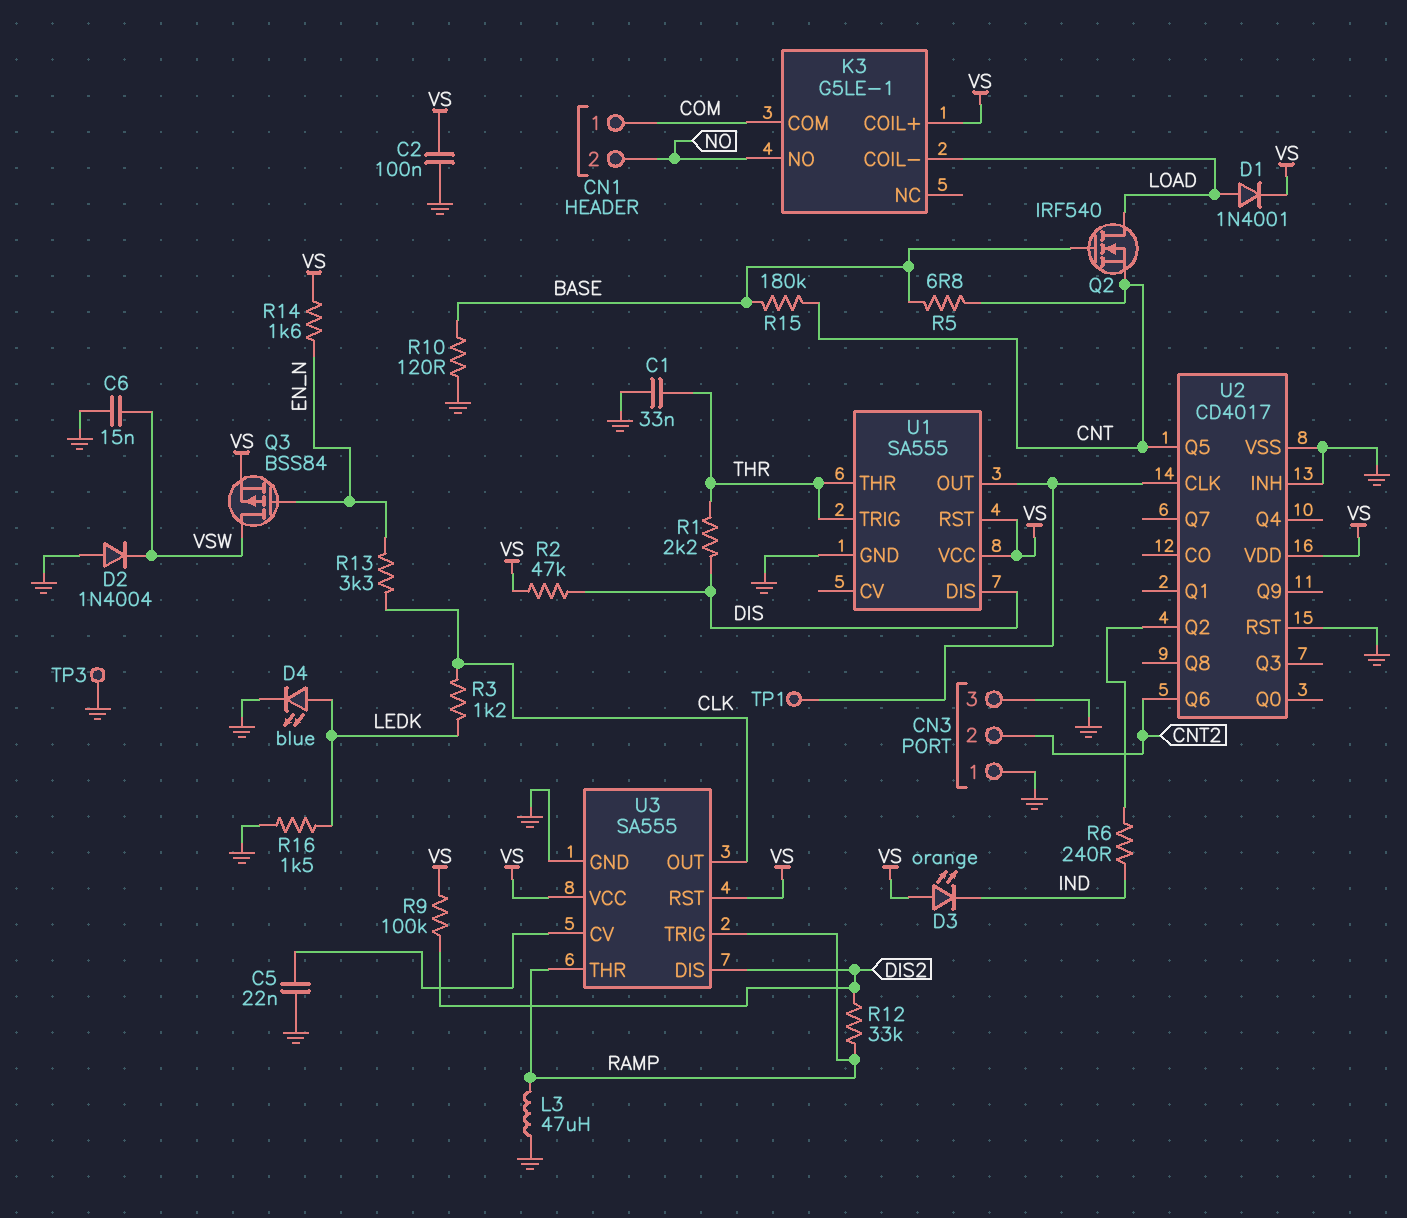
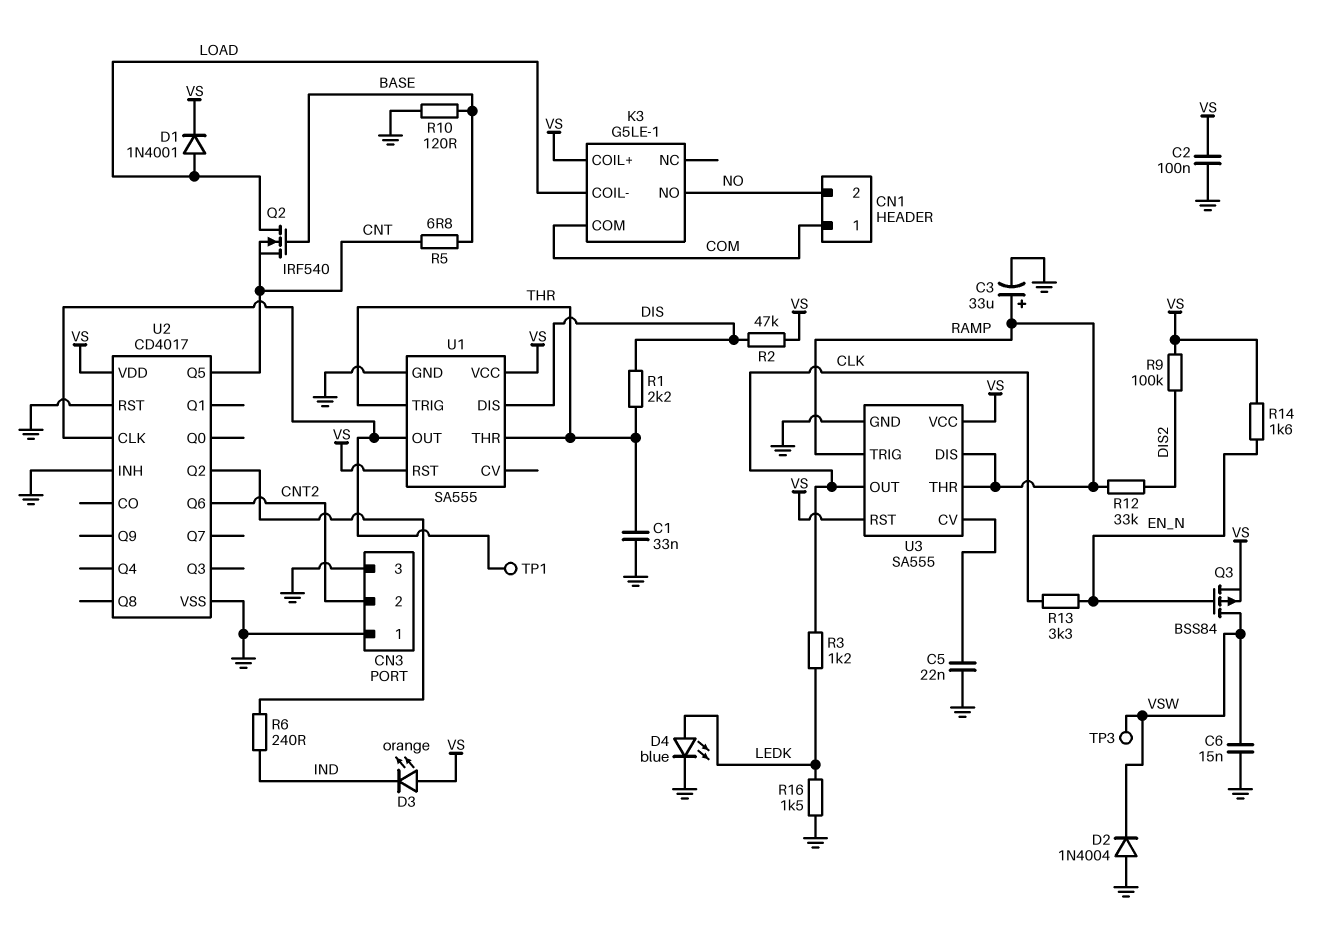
C3: none -> 33uF (plus RAMP, minus GND)
L3: 47uH (GND, RAMP) -> none
R15: 180k (BASE, CNT) -> none
TP3: test point (GND) -> test point (VSW)
U3 pin DIS: DIS2 -> RAMP

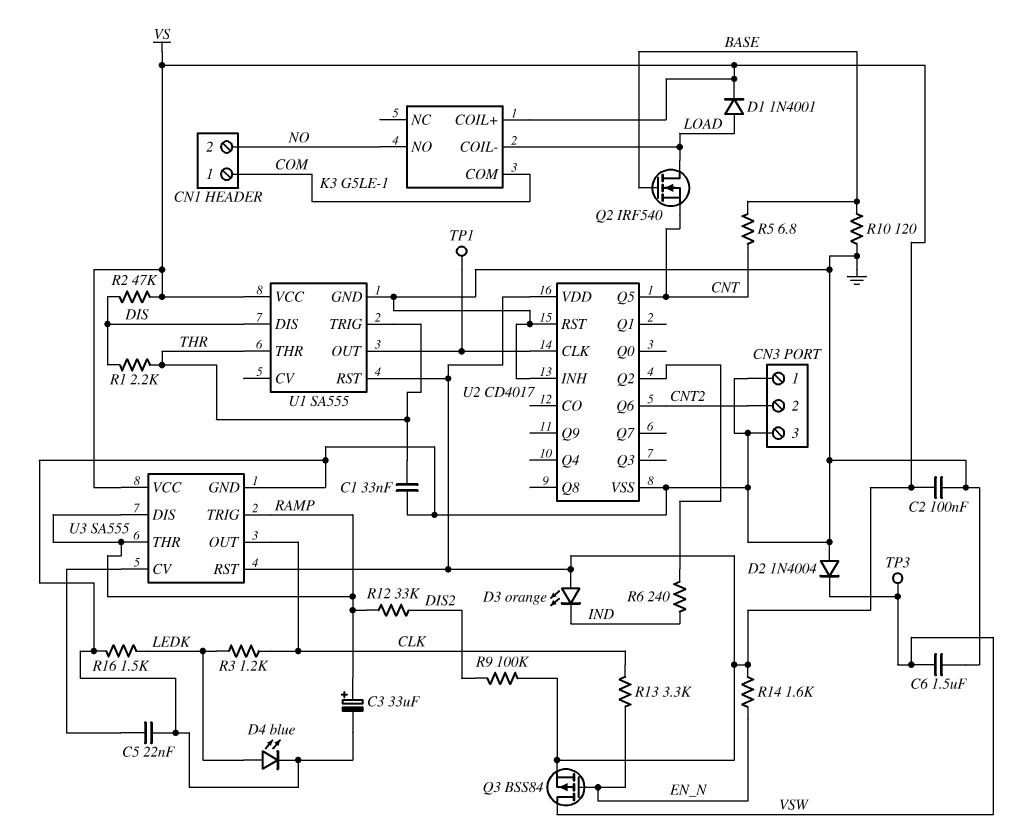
C6: 15nF (GND, VSW) -> 1.5uF (GND, VSW)

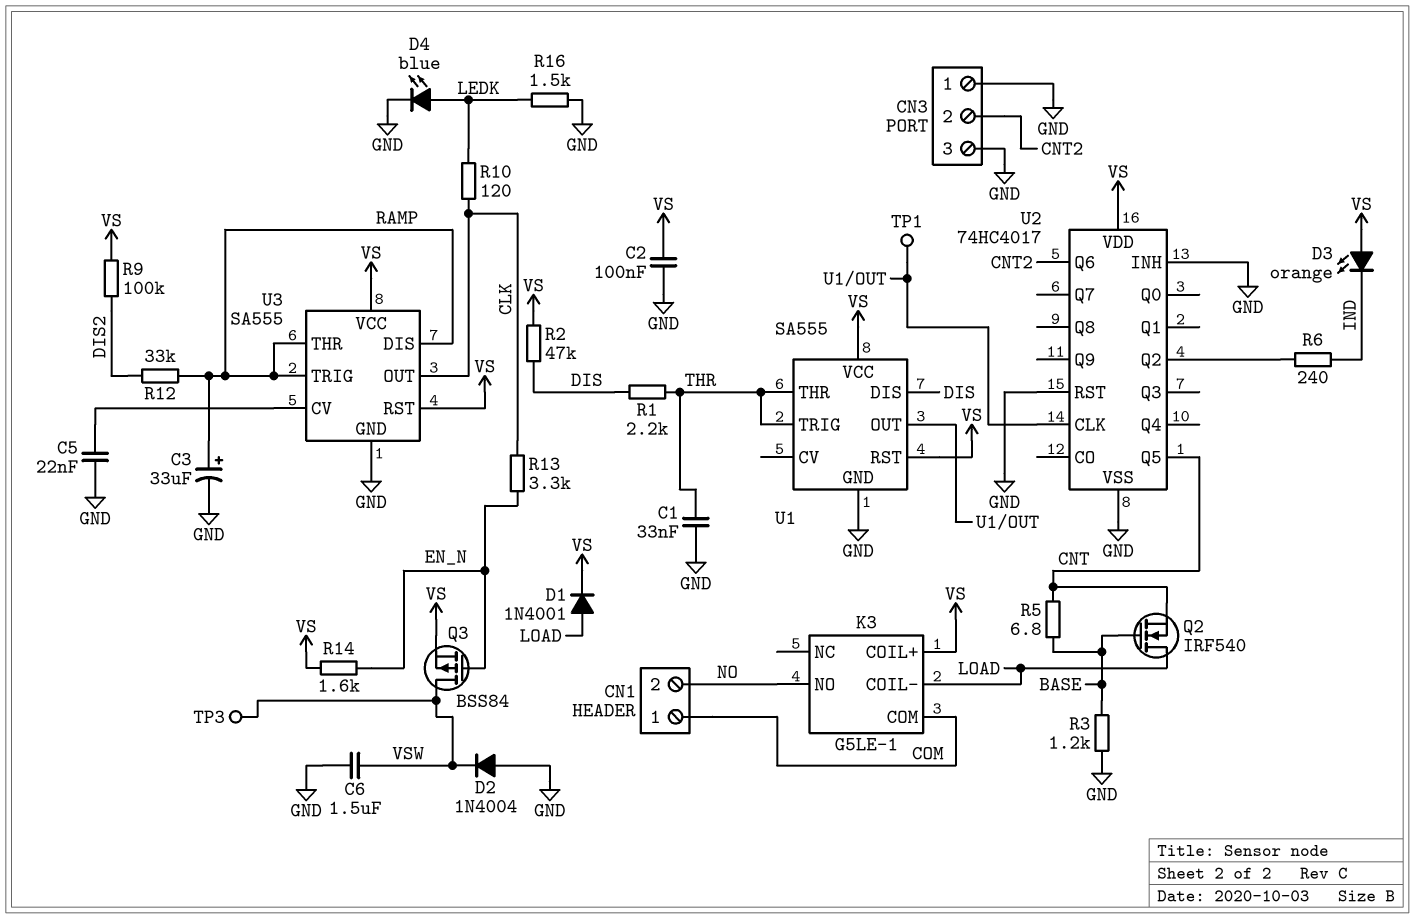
R3: 1.2k (CLK, LEDK) -> 1.2k (BASE, GND)
R10: 120 (BASE, GND) -> 120 (CLK, LEDK)
U2: CD4017 -> 74HC4017

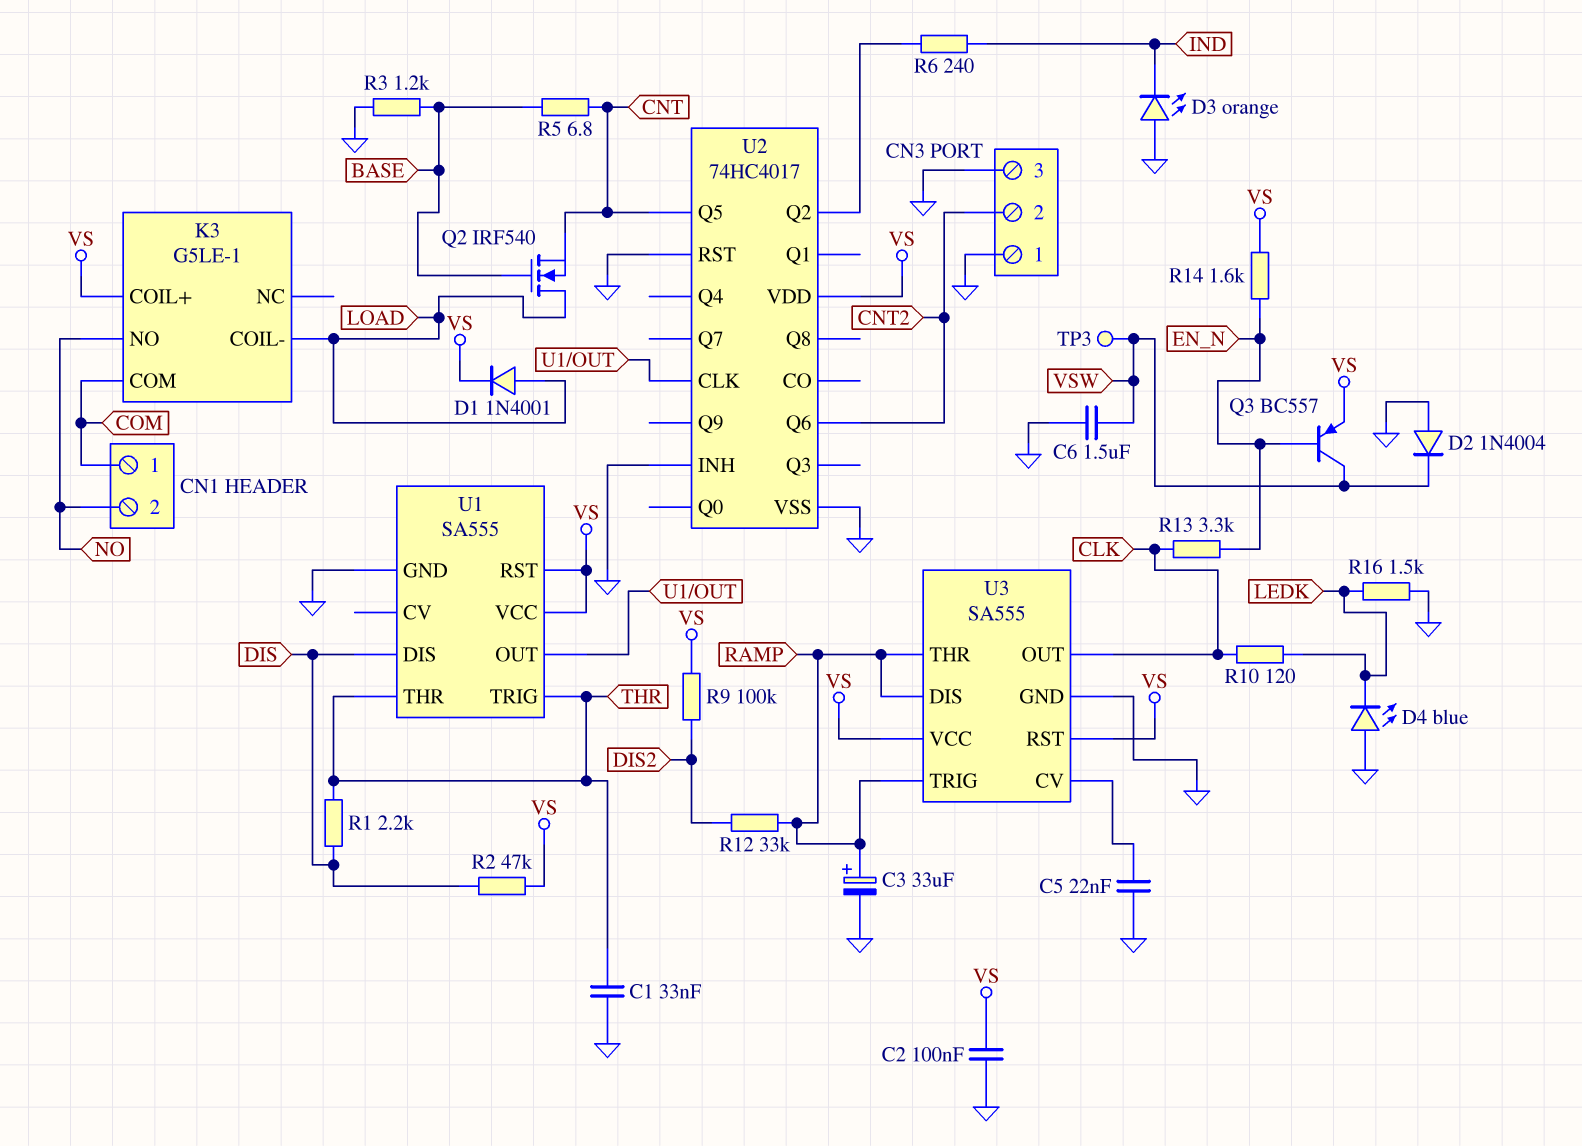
D3: LED orange (A VS, K IND) -> LED orange (A GND, K IND)
D4: LED blue (A LEDK, K GND) -> LED blue (A GND, K LEDK)
Q3: PMOS BSS84 (G EN_N, D VSW, S VS) -> PNP BC557 (B EN_N, C VSW, E VS)
TP1: test point (U1/OUT) -> none

